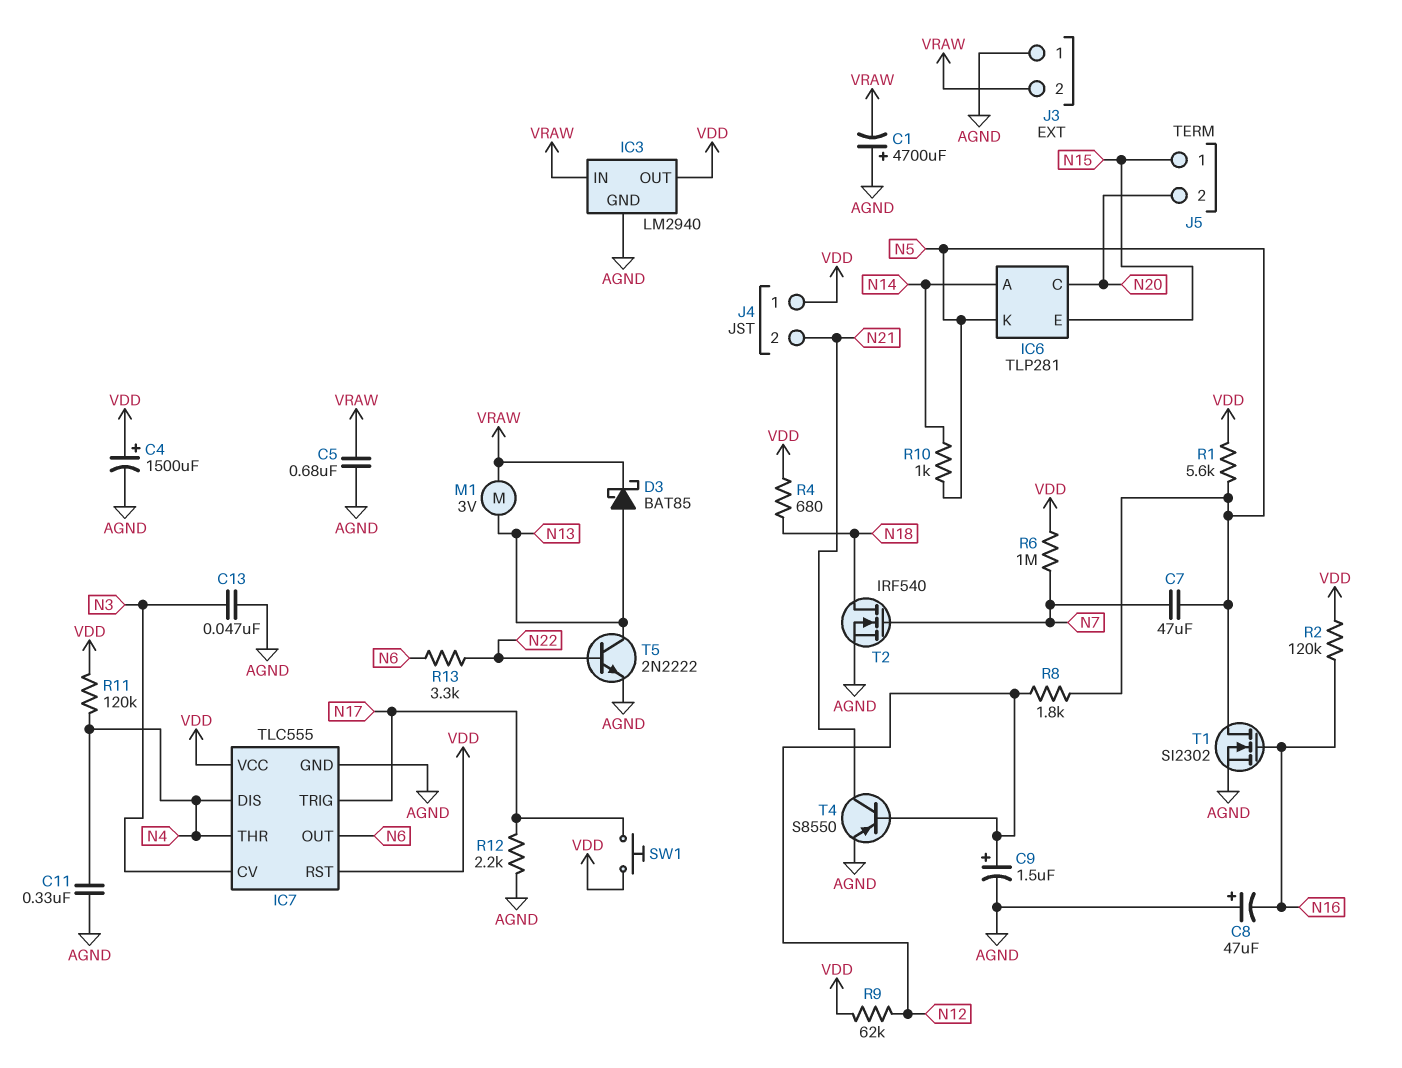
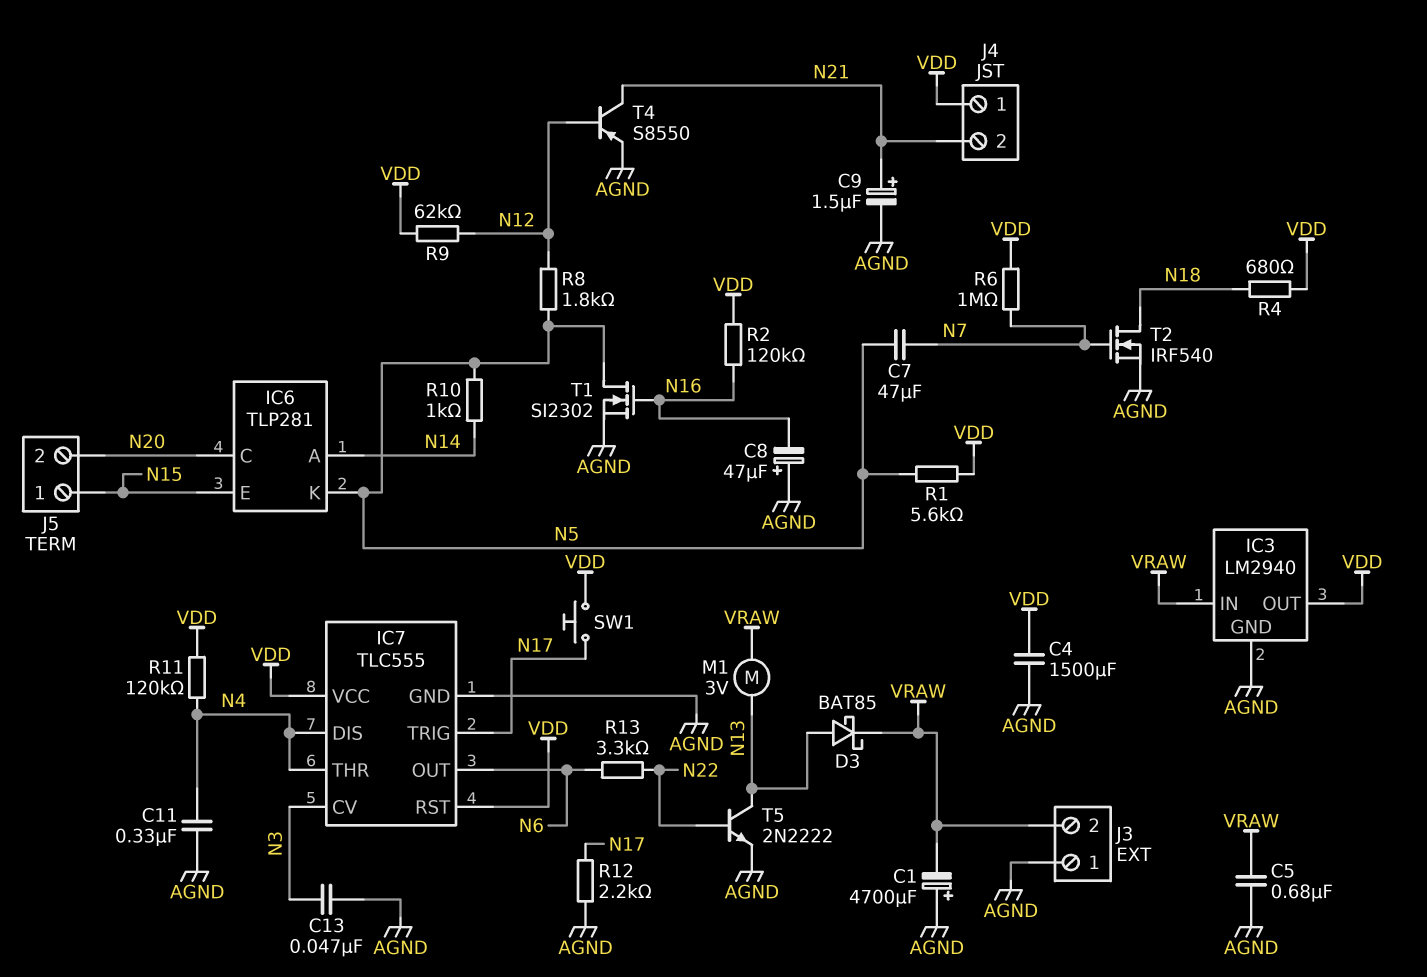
C4: 1500uF (plus VDD, minus AGND) -> 1500uF (AGND, VDD)
C9: 1.5uF (plus N12, minus AGND) -> 1.5uF (plus N21, minus AGND)

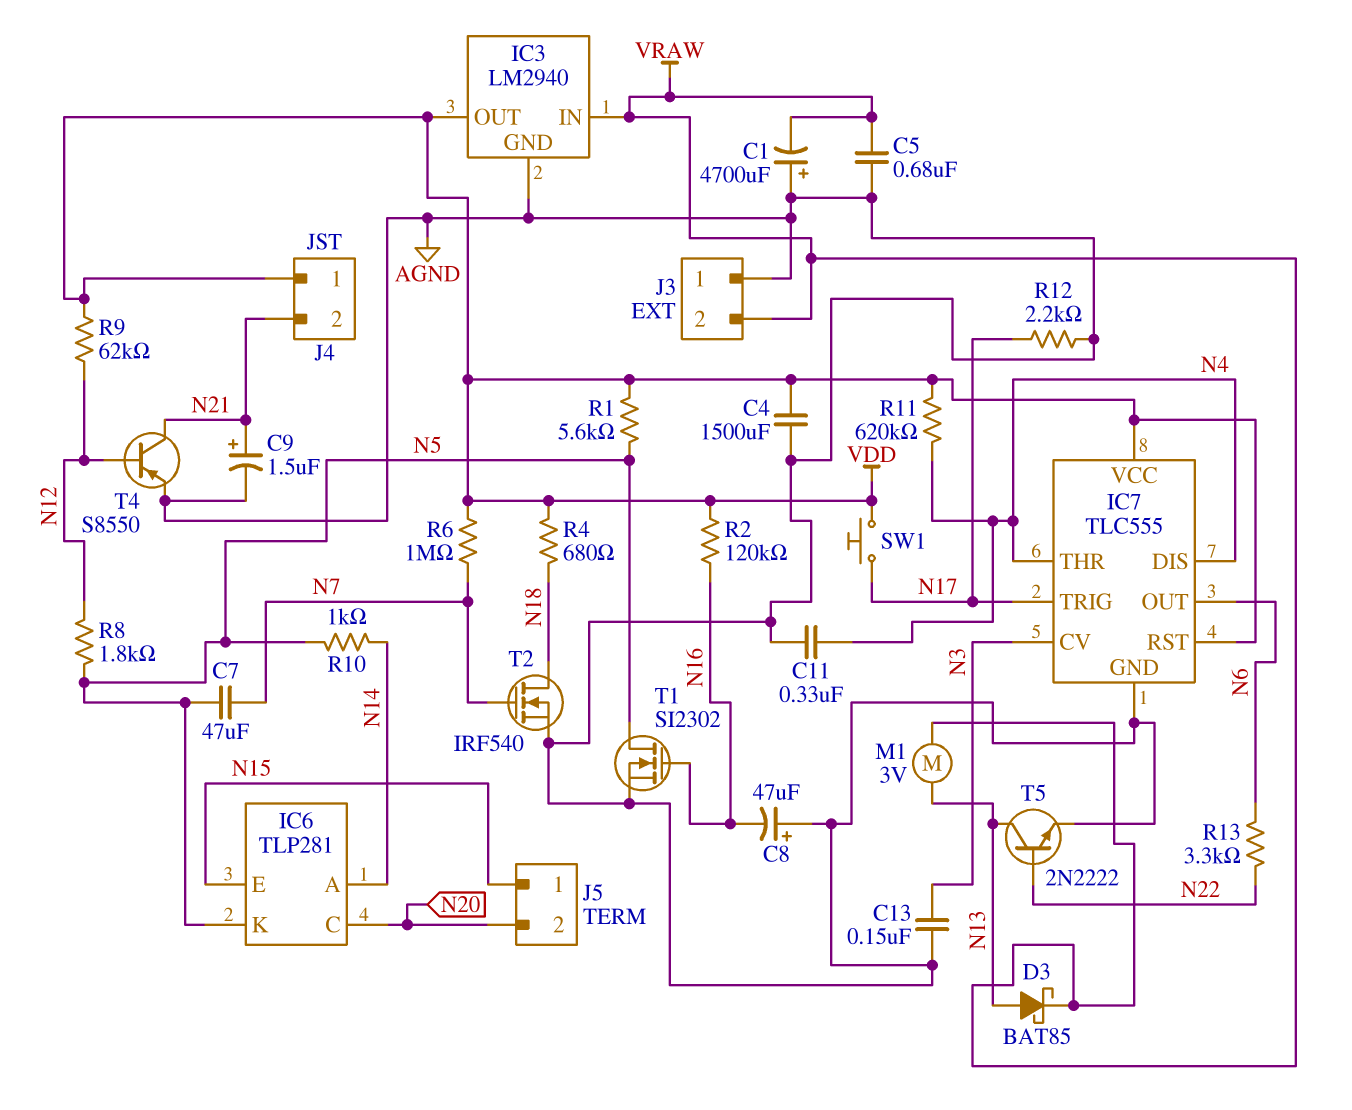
C13: 47nF (AGND, N3) -> 150nF (AGND, N3)
R11: 120k (N4, VDD) -> 620k (N4, VDD)

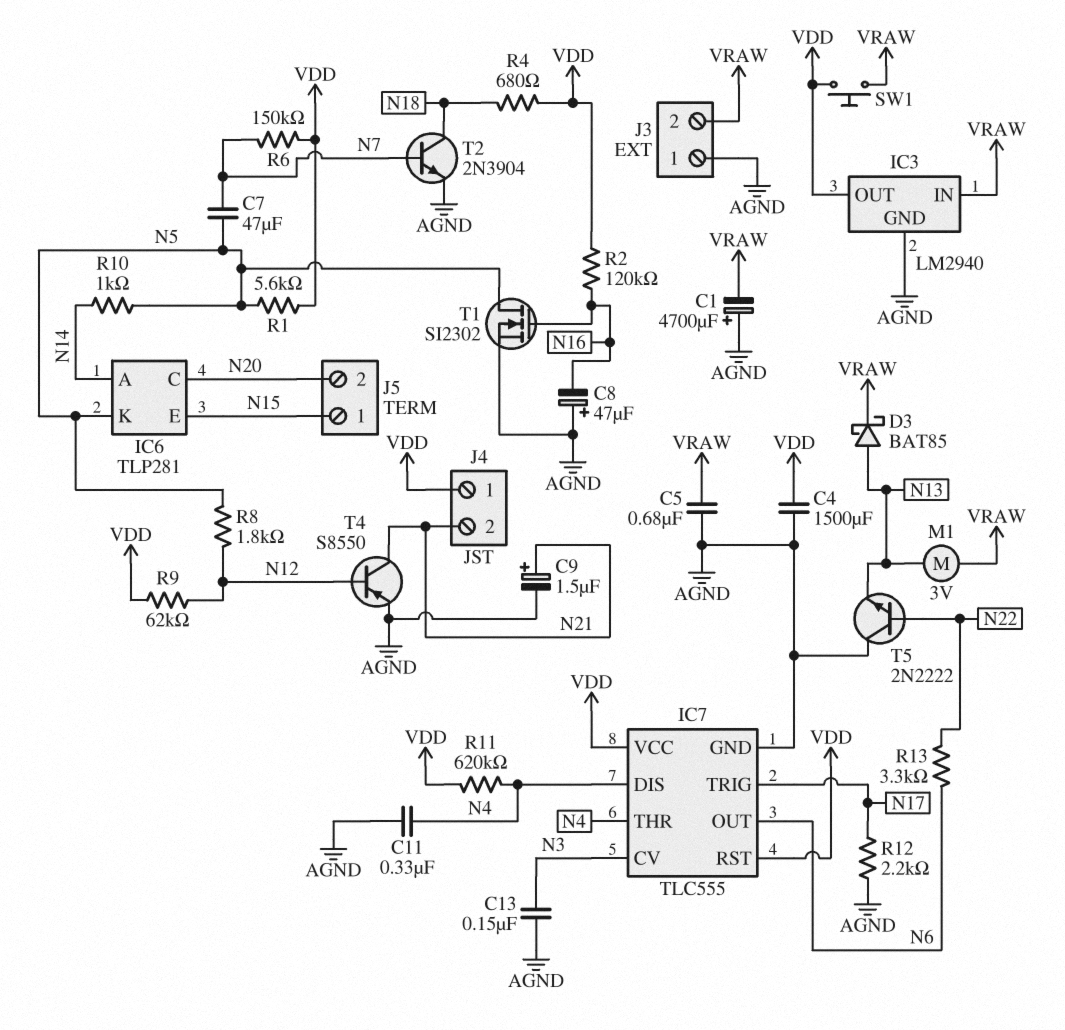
R6: 1M (N7, VDD) -> 150k (N7, VDD)
SW1: button (N17, VDD) -> button (VDD, VRAW)
T2: NMOS IRF540 (G N7, D N18, S AGND) -> NPN 2N3904 (B N7, C N18, E AGND)
T5: NPN 2N2222 (B N22, C N13, E AGND) -> NPN 2N2222 (B N22, C AGND, E N13)

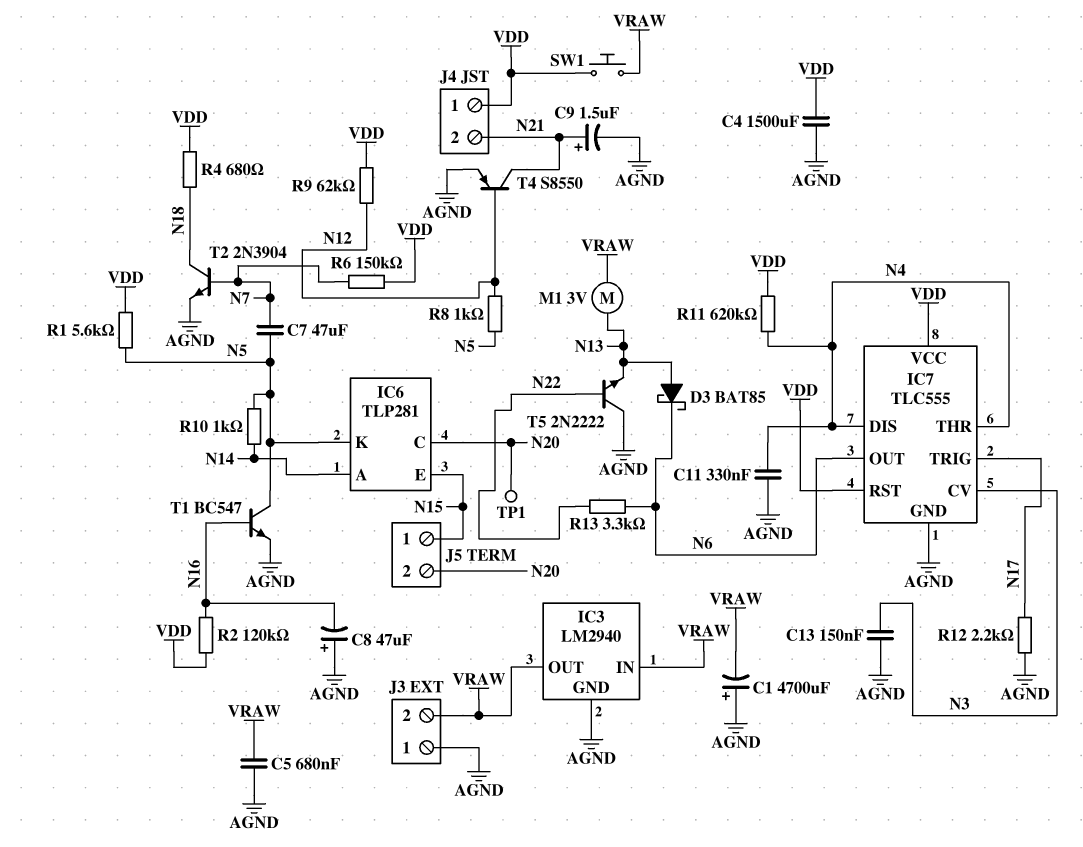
D3: schottky BAT85 (A N13, K VRAW) -> schottky BAT85 (A N13, K N6)
IC3 pin OUT: VDD -> VRAW
R8: 1.8k (N5, N12) -> 1k (N5, N12)
T1: NMOS SI2302 (G N16, D N5, S AGND) -> NPN BC547 (B N16, C N5, E AGND)
TP1: none -> test point (N20)

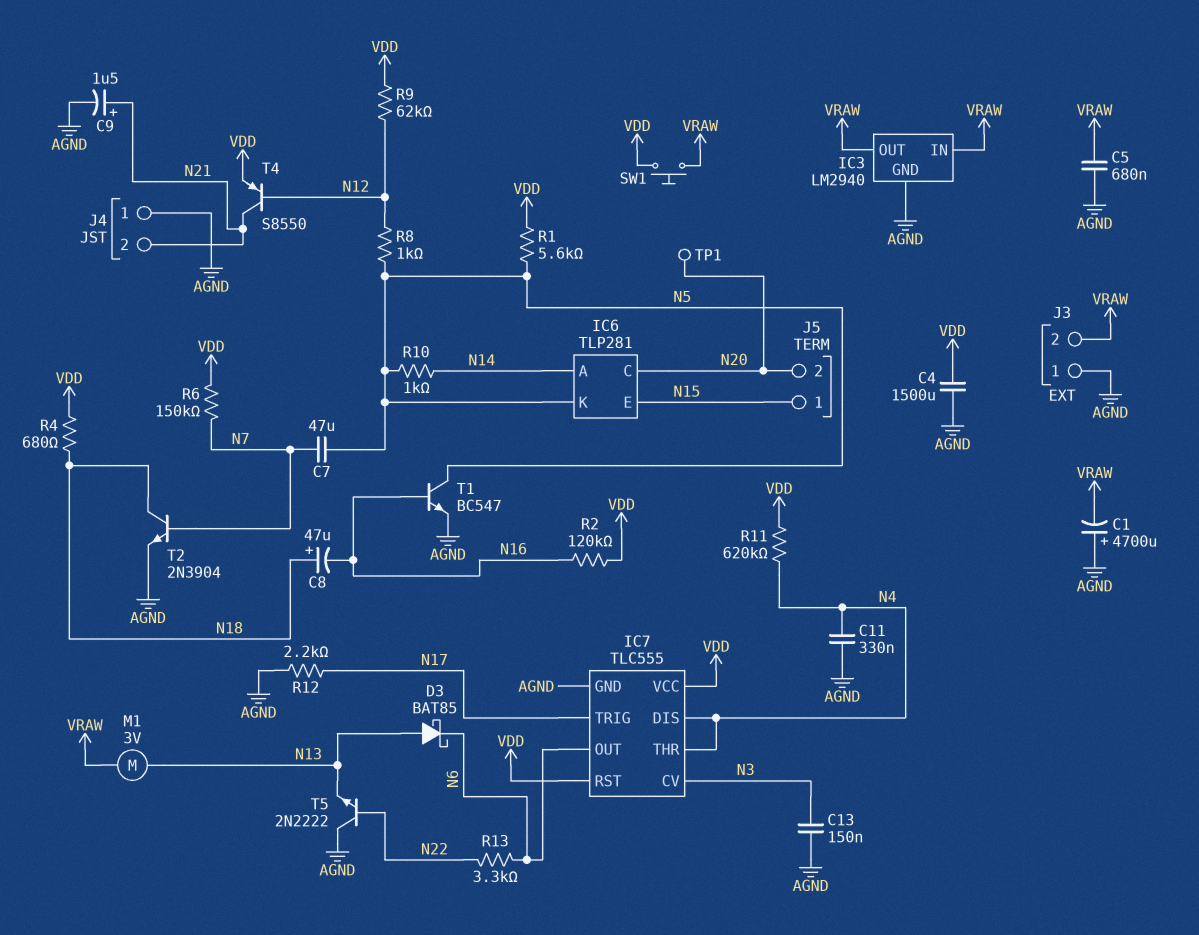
C8: 47uF (plus AGND, minus N16) -> 47uF (plus N18, minus N16)
J4 pin 1: VDD -> AGND
T4: PNP S8550 (B N12, C N21, E AGND) -> PNP S8550 (B N12, C N21, E VDD)

